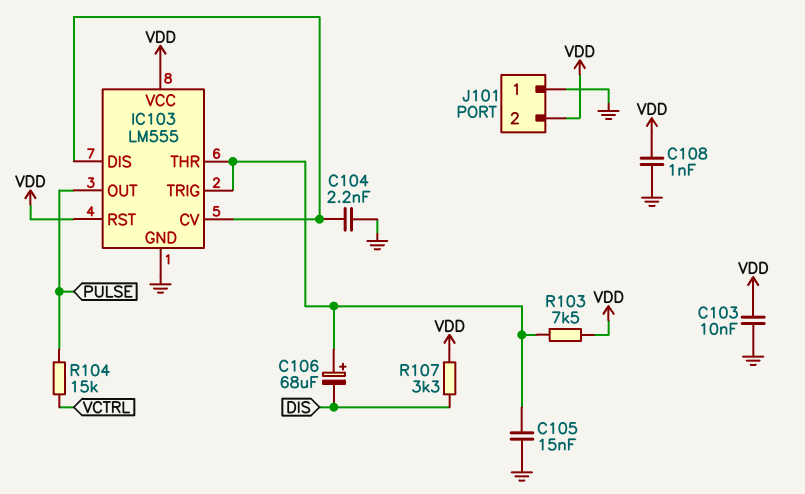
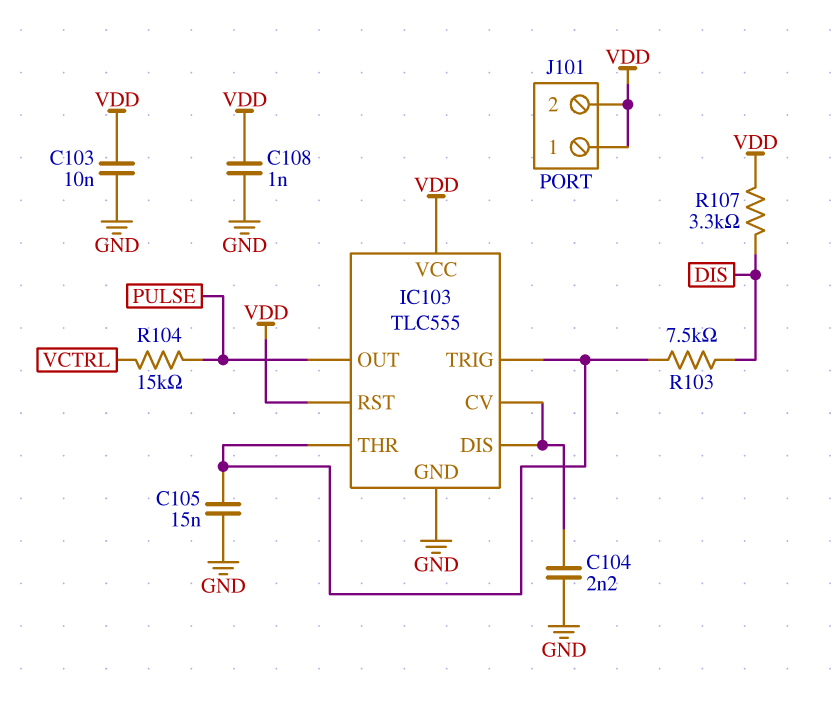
C106: 68uF (plus IC103/THR, minus DIS) -> none
IC103: LM555 -> TLC555
J101 pin 1: GND -> VDD
R103: 7.5k (IC103/THR, VDD) -> 7.5k (DIS, IC103/THR)

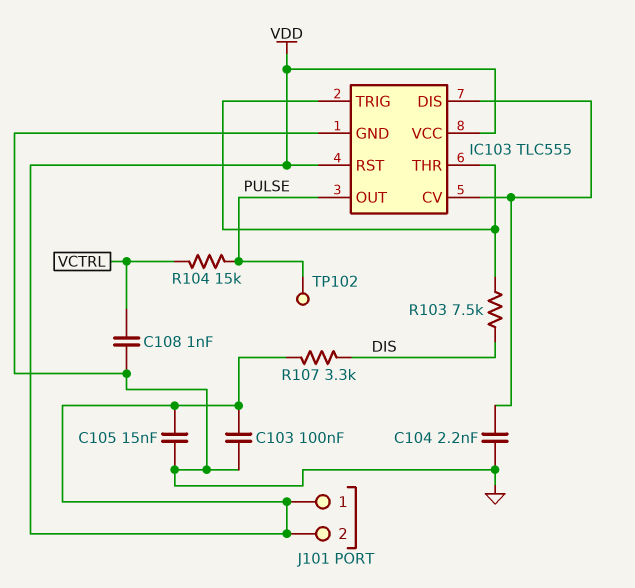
C103: 10nF (GND, VDD) -> 100nF (GND, VDD)
C105: 15nF (GND, IC103/THR) -> 15nF (GND, VDD)
C108: 1nF (GND, VDD) -> 1nF (GND, VCTRL)
TP102: none -> test point (PULSE)

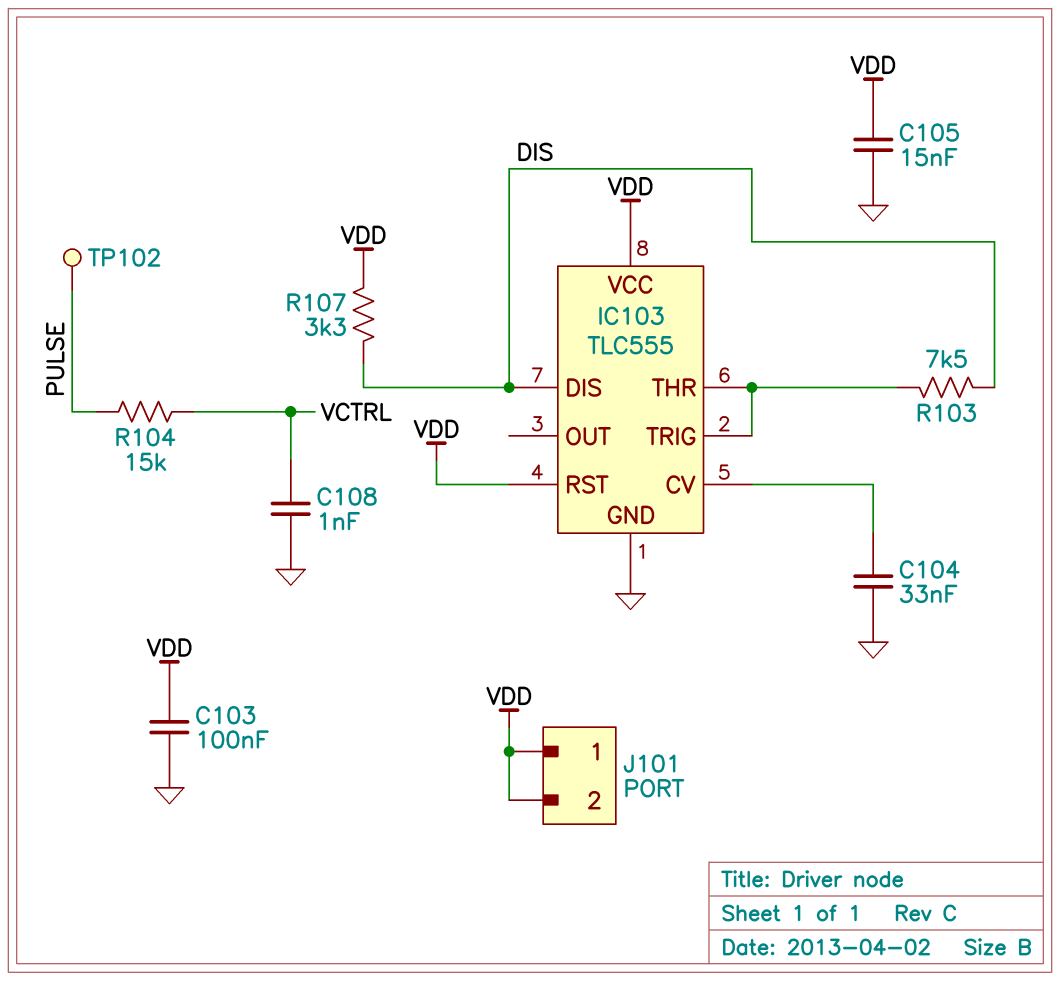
C104: 2.2nF (GND, IC103/CV) -> 33nF (GND, IC103/CV)
IC103 pin DIS: IC103/CV -> DIS
IC103 pin OUT: PULSE -> none

